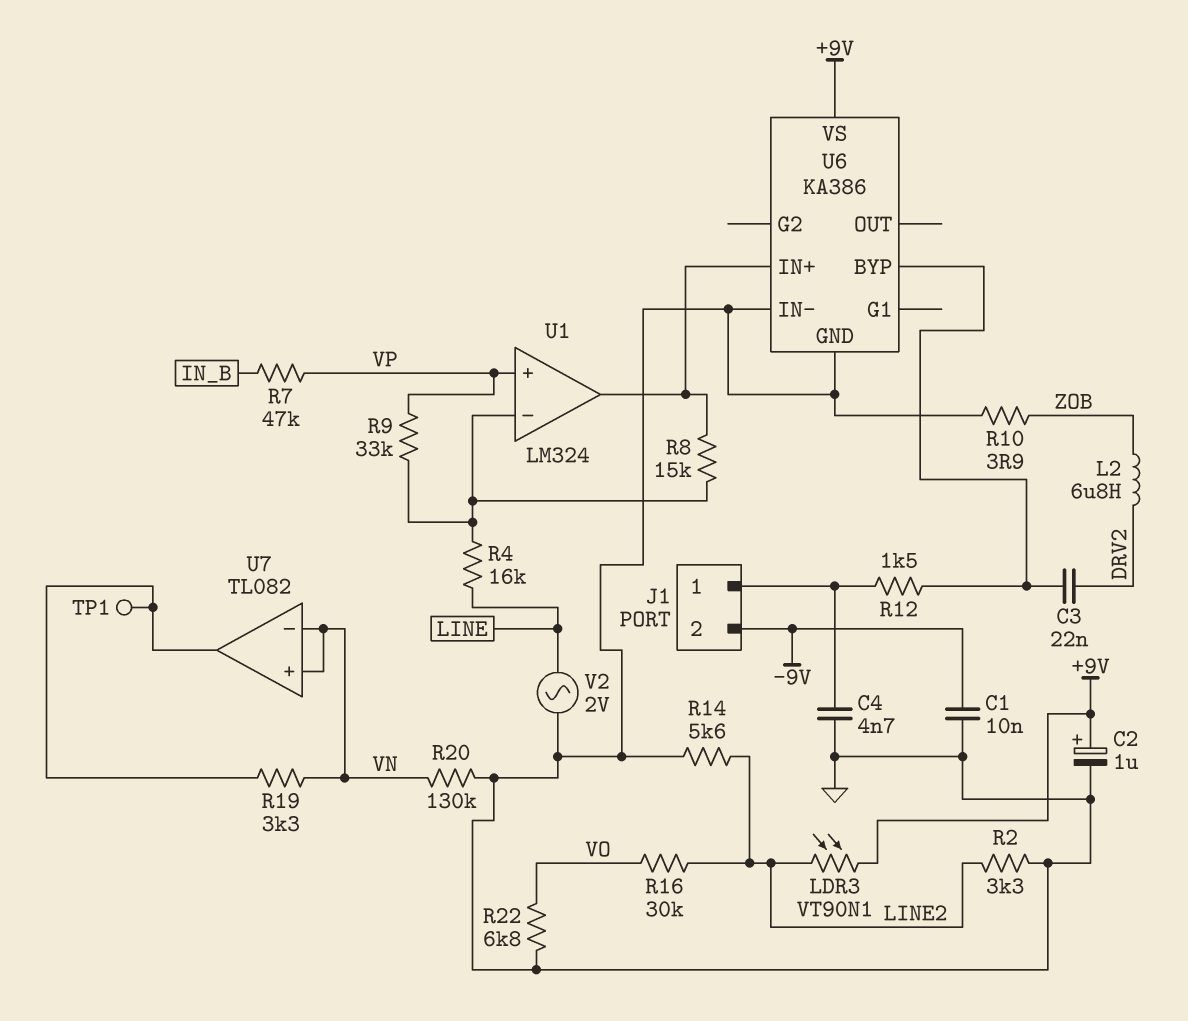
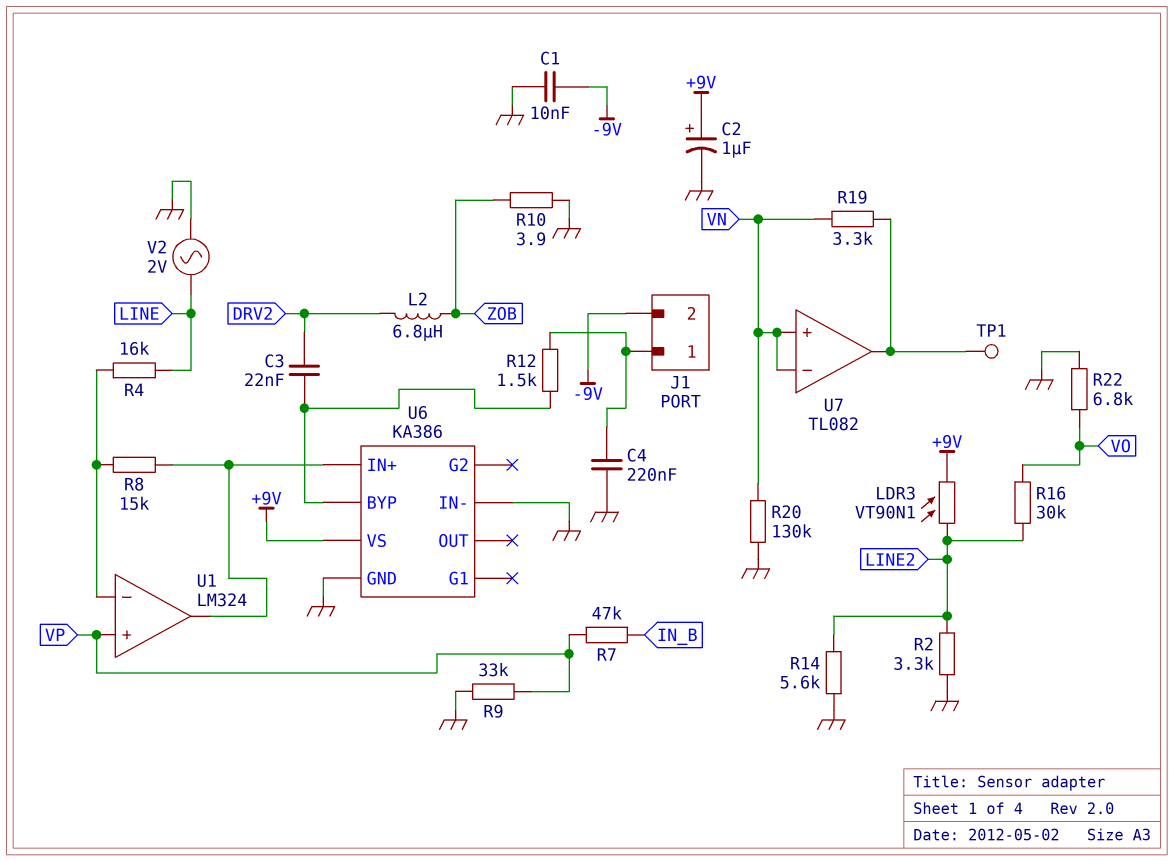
C4: 4.7nF (GND, J1/1) -> 220nF (GND, J1/1)
R9: 33k (U1/in-, VP) -> 33k (GND, VP)

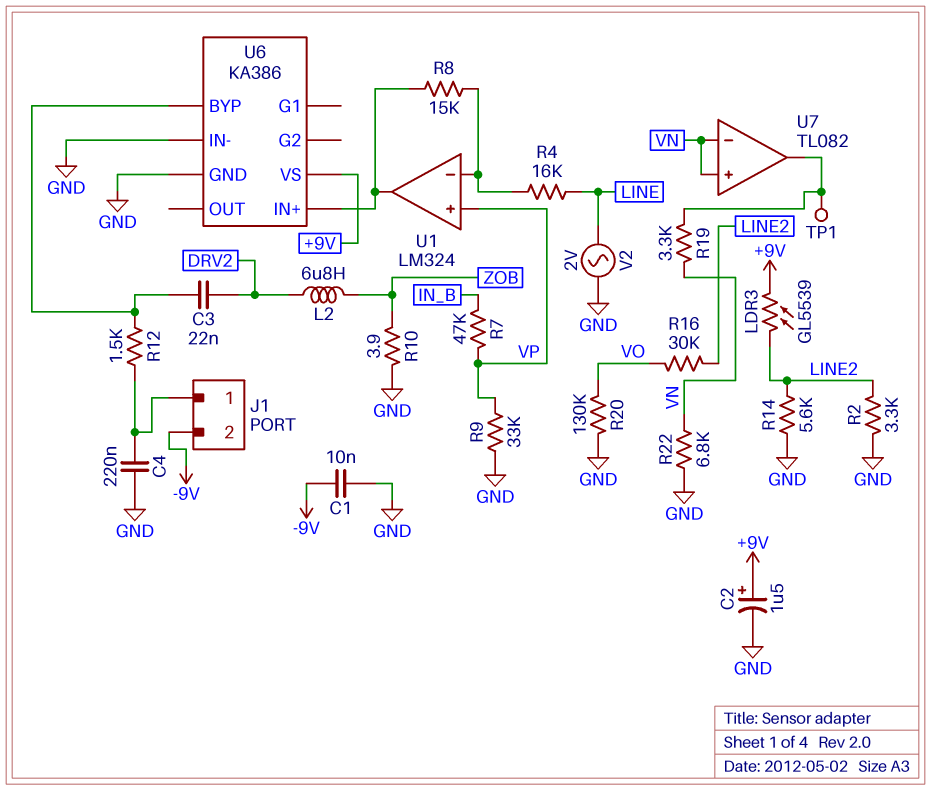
C2: 1uF (plus +9V, minus GND) -> 1.5uF (plus +9V, minus GND)
LDR3: VT90N1 (+9V, LINE2) -> GL5539 (+9V, LINE2)
R20: 130k (GND, VN) -> 130k (GND, VO)
R22: 6.8k (GND, VO) -> 6.8k (GND, VN)

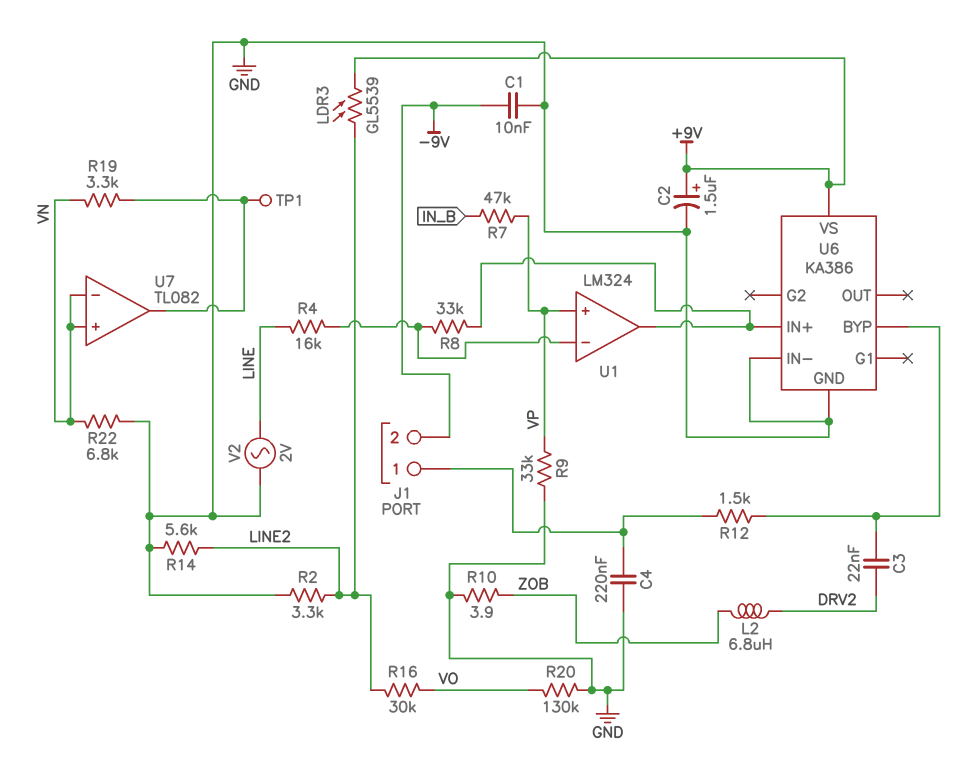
R8: 15k (U1/in-, U1/out) -> 33k (U1/in-, U1/out)

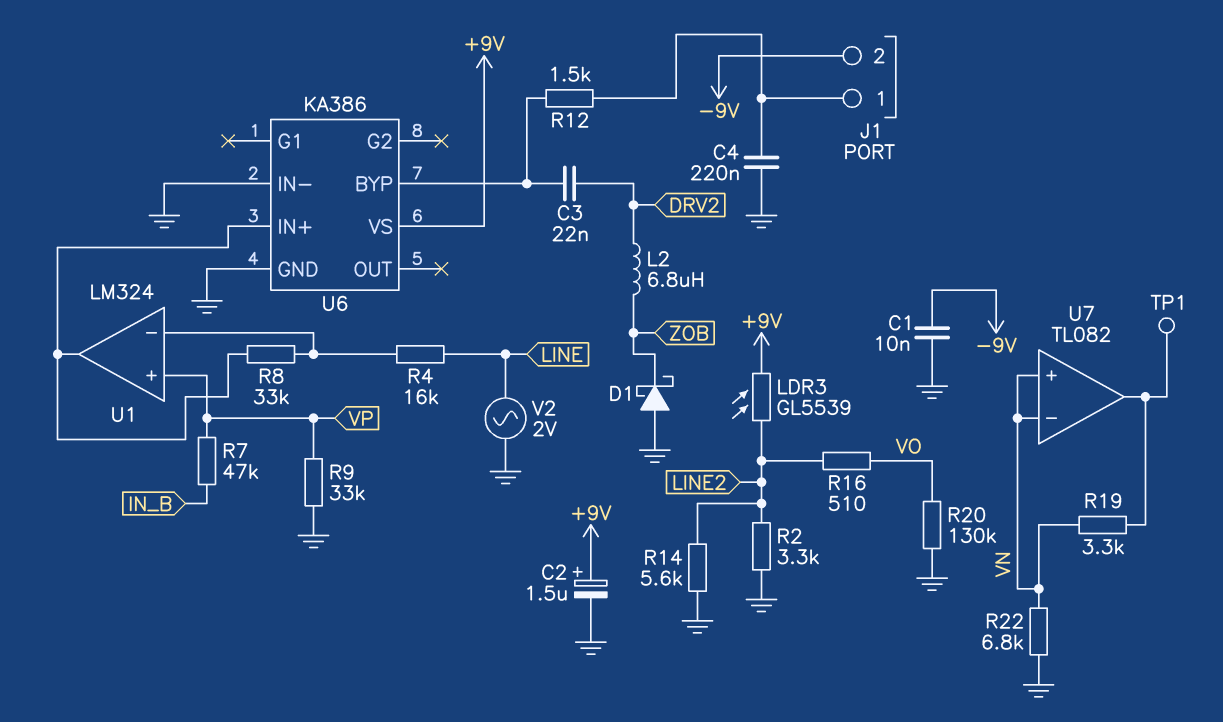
D1: none -> schottky (A GND, K ZOB)
R10: 3.9 (GND, ZOB) -> none
R16: 30k (LINE2, VO) -> 510 (LINE2, VO)

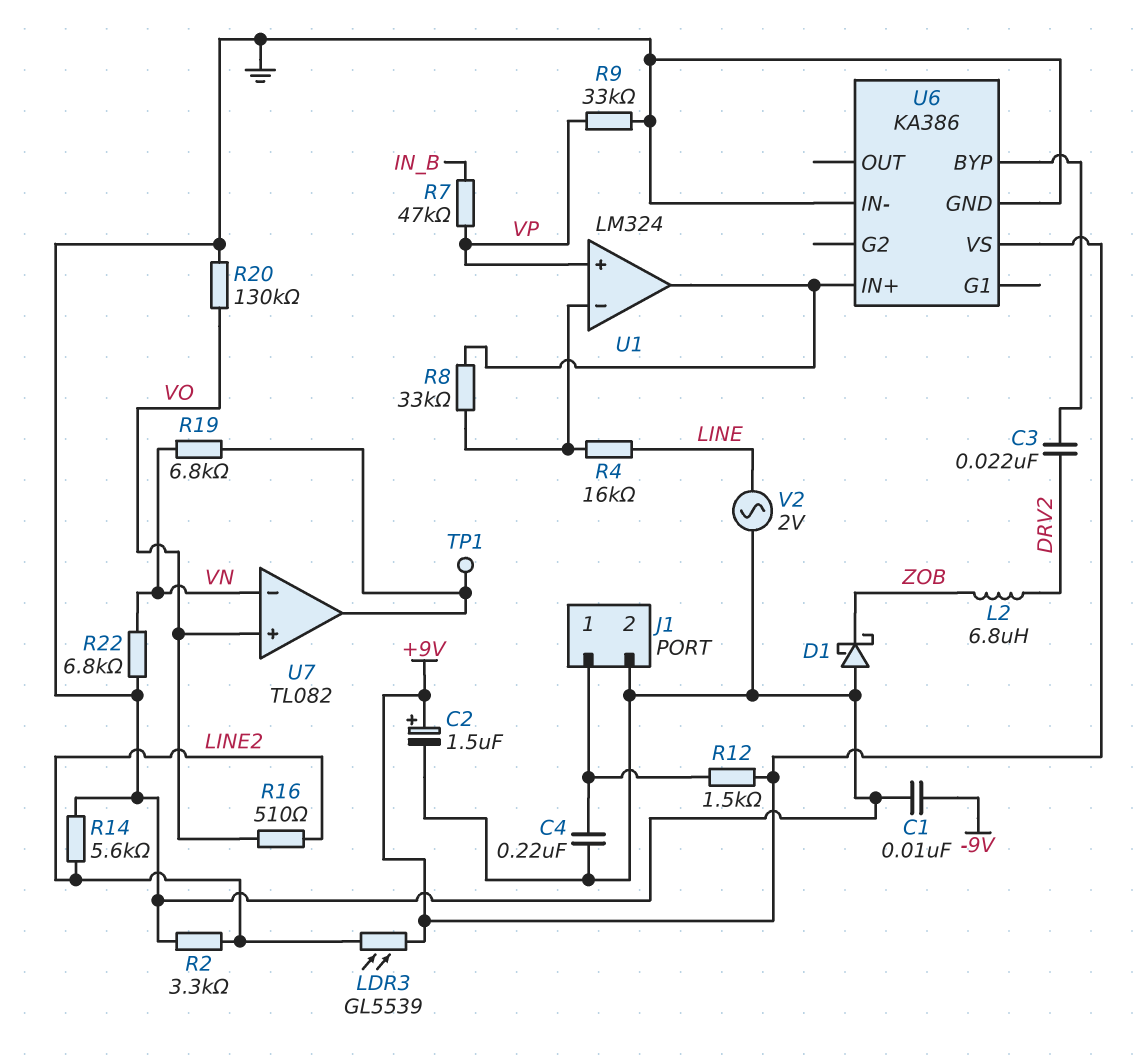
J1 pin 2: -9V -> GND
R12: 1.5k (J1/1, U6/BYP) -> 1.5k (+9V, J1/1)
R19: 3.3k (U7/out, VN) -> 6.8k (U7/out, VN)
U7 pin in+: VN -> VO

